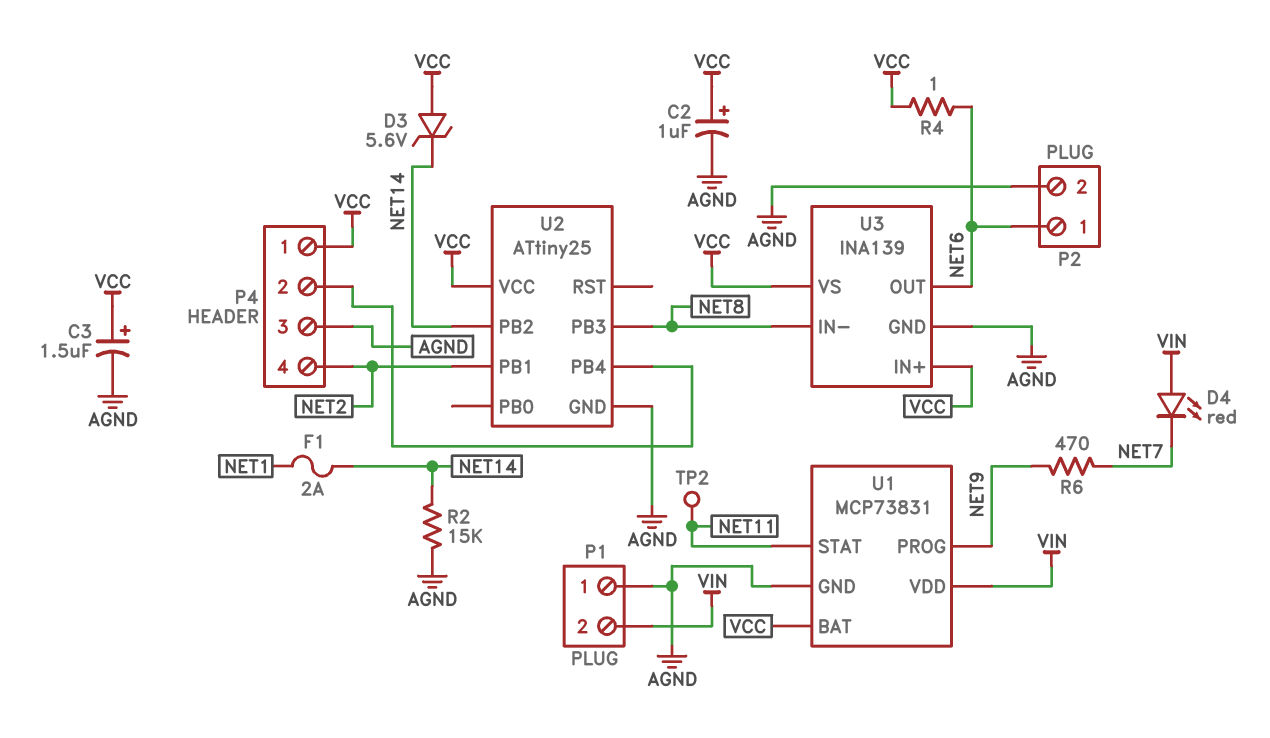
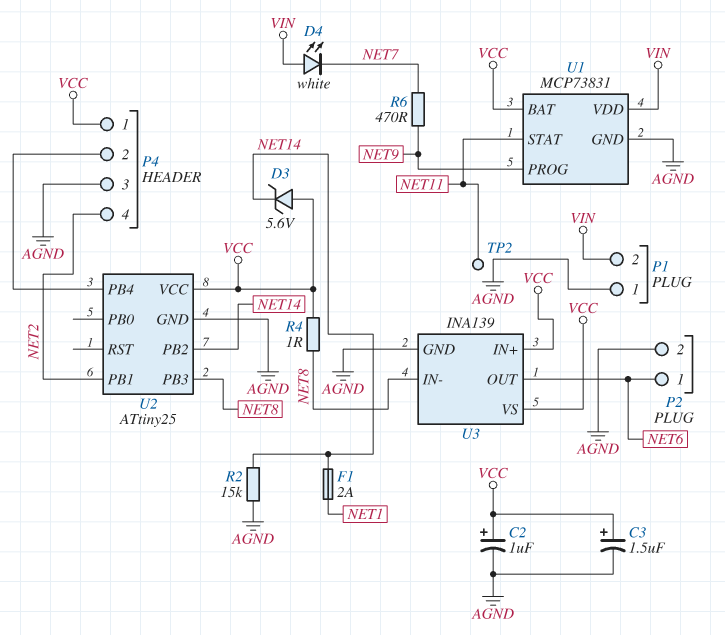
D4: LED red (A VIN, K NET7) -> LED white (A VIN, K NET7)
R4: 1 (NET6, VCC) -> 1 (NET8, VCC)

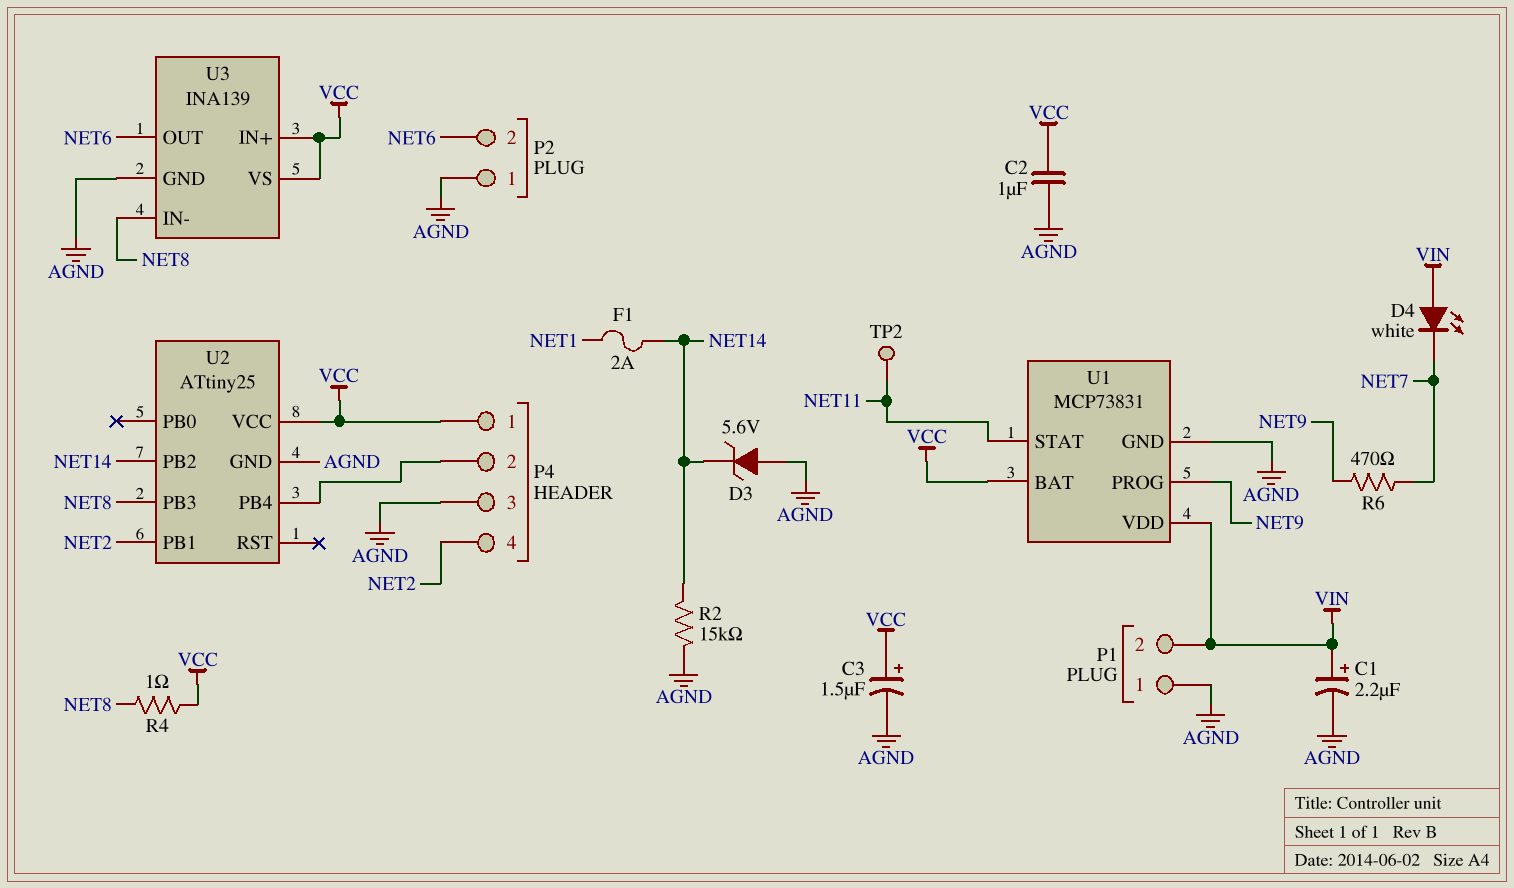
C1: none -> 2.2uF (plus VIN, minus AGND)
C2: 1uF (plus VCC, minus AGND) -> 1uF (AGND, VCC)
D3: zener 5.6V (A VCC, K NET14) -> zener 5.6V (A AGND, K NET14)
P2 pin 1: NET6 -> AGND
P2 pin 2: AGND -> NET6

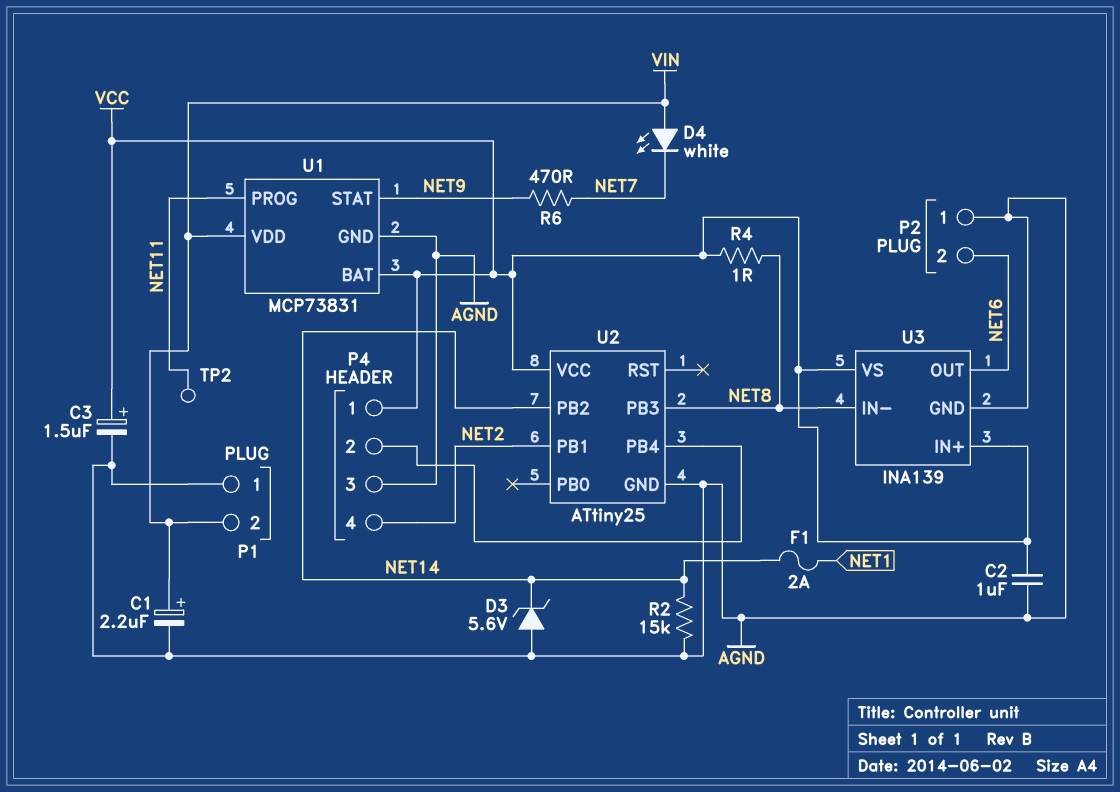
U1 pin PROG: NET9 -> NET11
U1 pin STAT: NET11 -> NET9

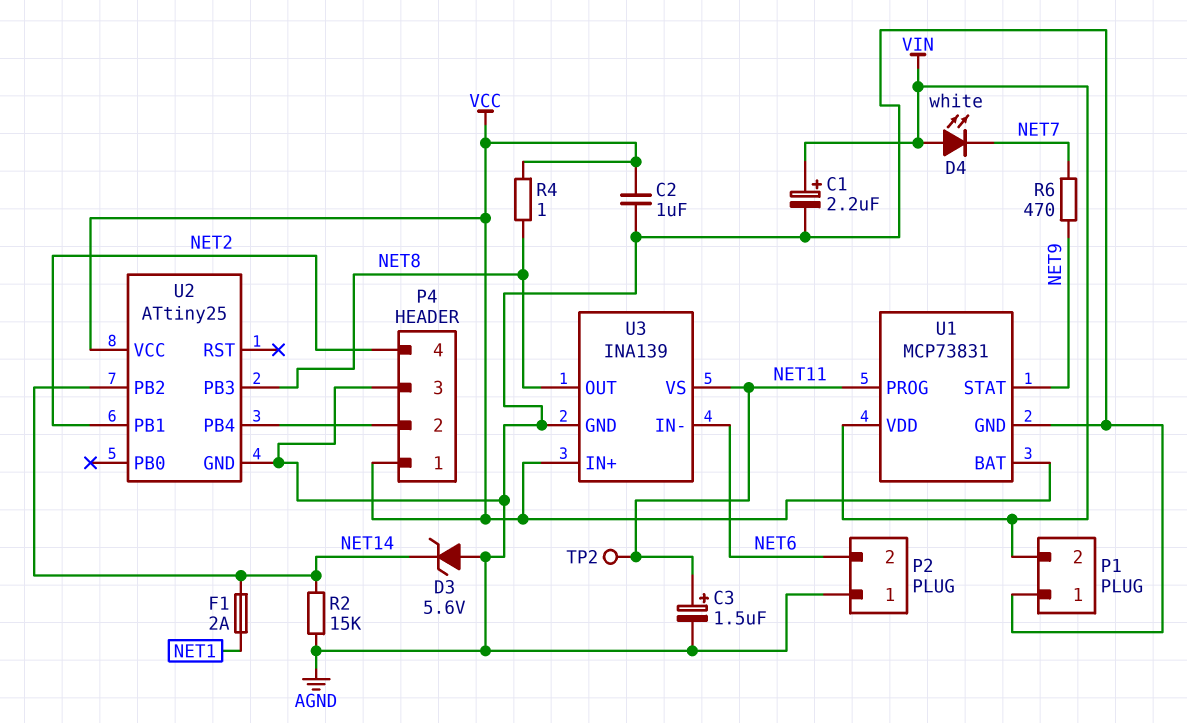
C3: 1.5uF (plus VCC, minus AGND) -> 1.5uF (plus NET11, minus AGND)
U3 pin IN-: NET8 -> NET6
U3 pin OUT: NET6 -> NET8
U3 pin VS: VCC -> NET11

